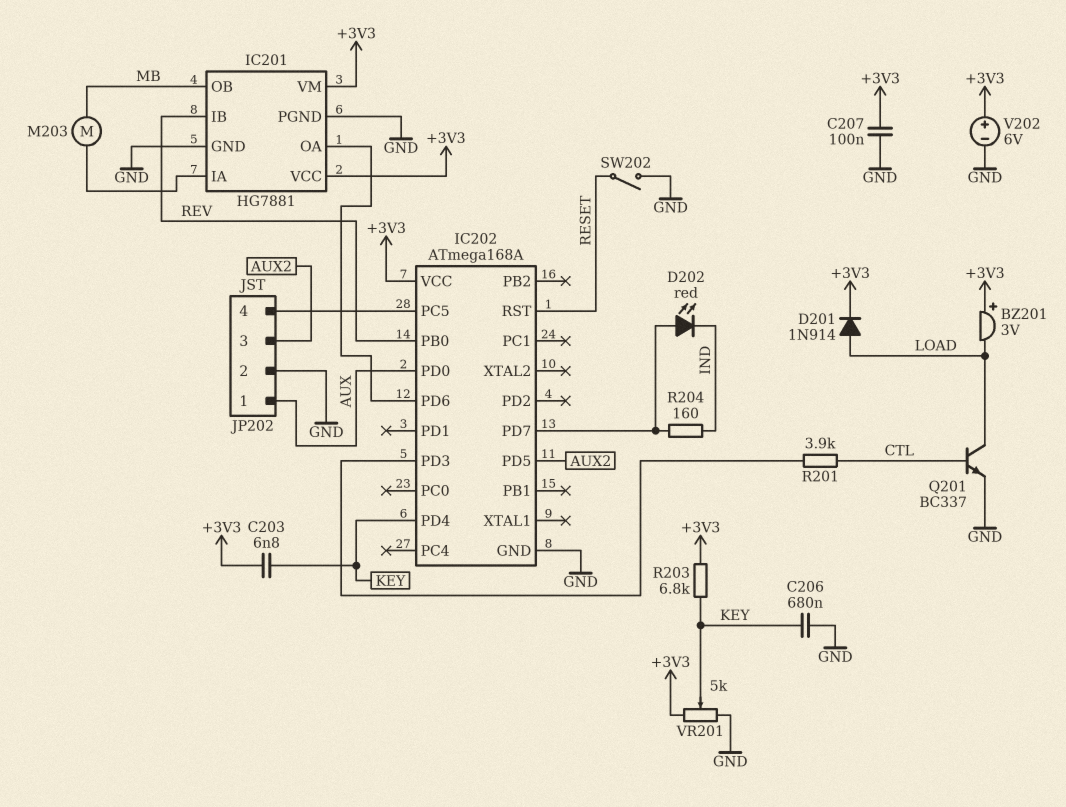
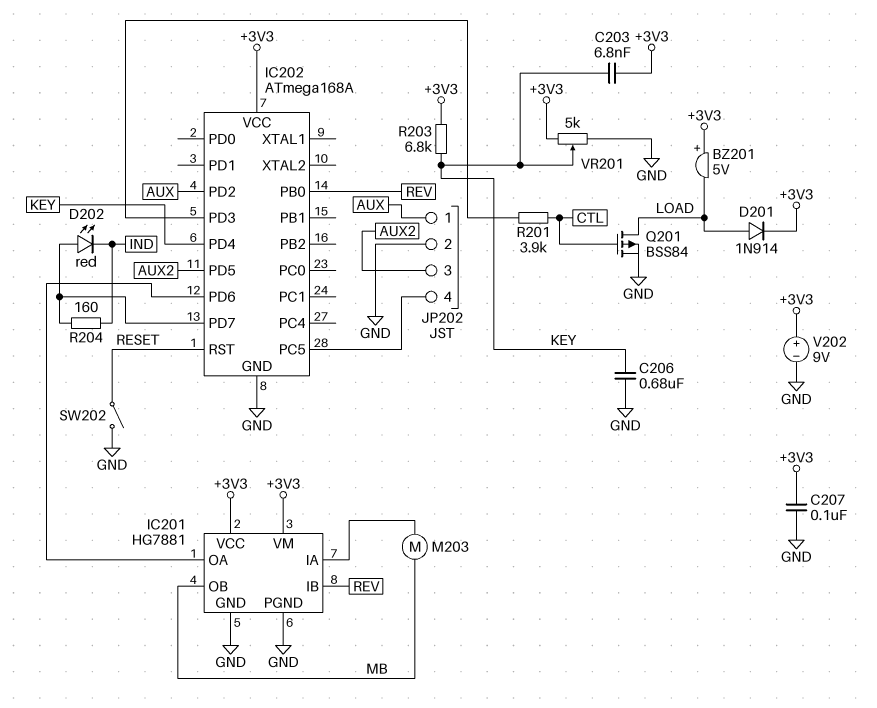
BZ201: buzzer 3V (plus +3V3, minus LOAD) -> buzzer 5V (plus +3V3, minus LOAD)
IC202 pin PD0: AUX -> none
IC202 pin PD2: none -> AUX
Q201: NPN BC337 (B CTL, C LOAD, E GND) -> PMOS BSS84 (G CTL, D LOAD, S GND)
V202: 6V (plus +3V3, minus GND) -> 9V (plus +3V3, minus GND)

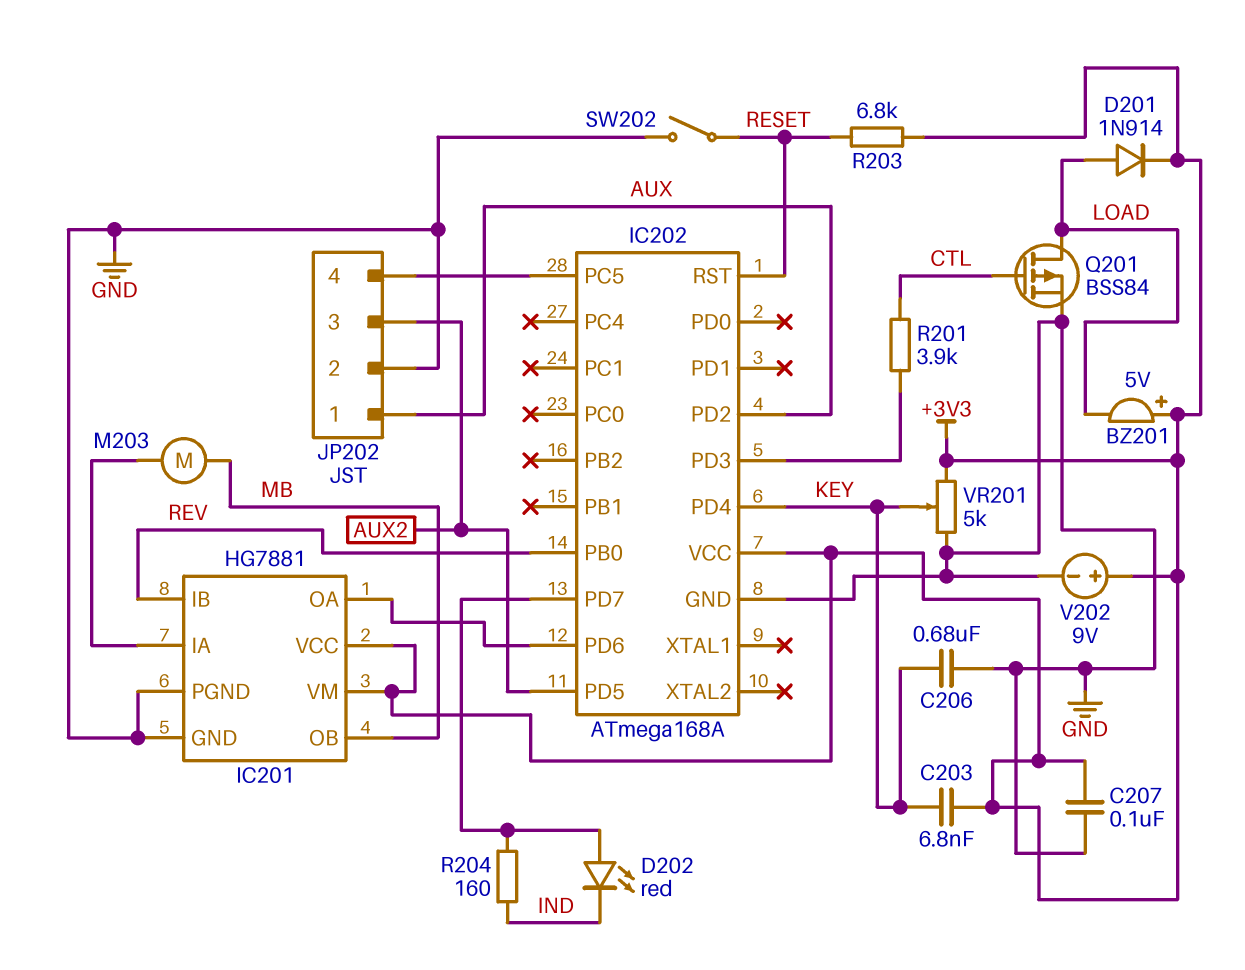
R203: 6.8k (+3V3, KEY) -> 6.8k (+3V3, RESET)

